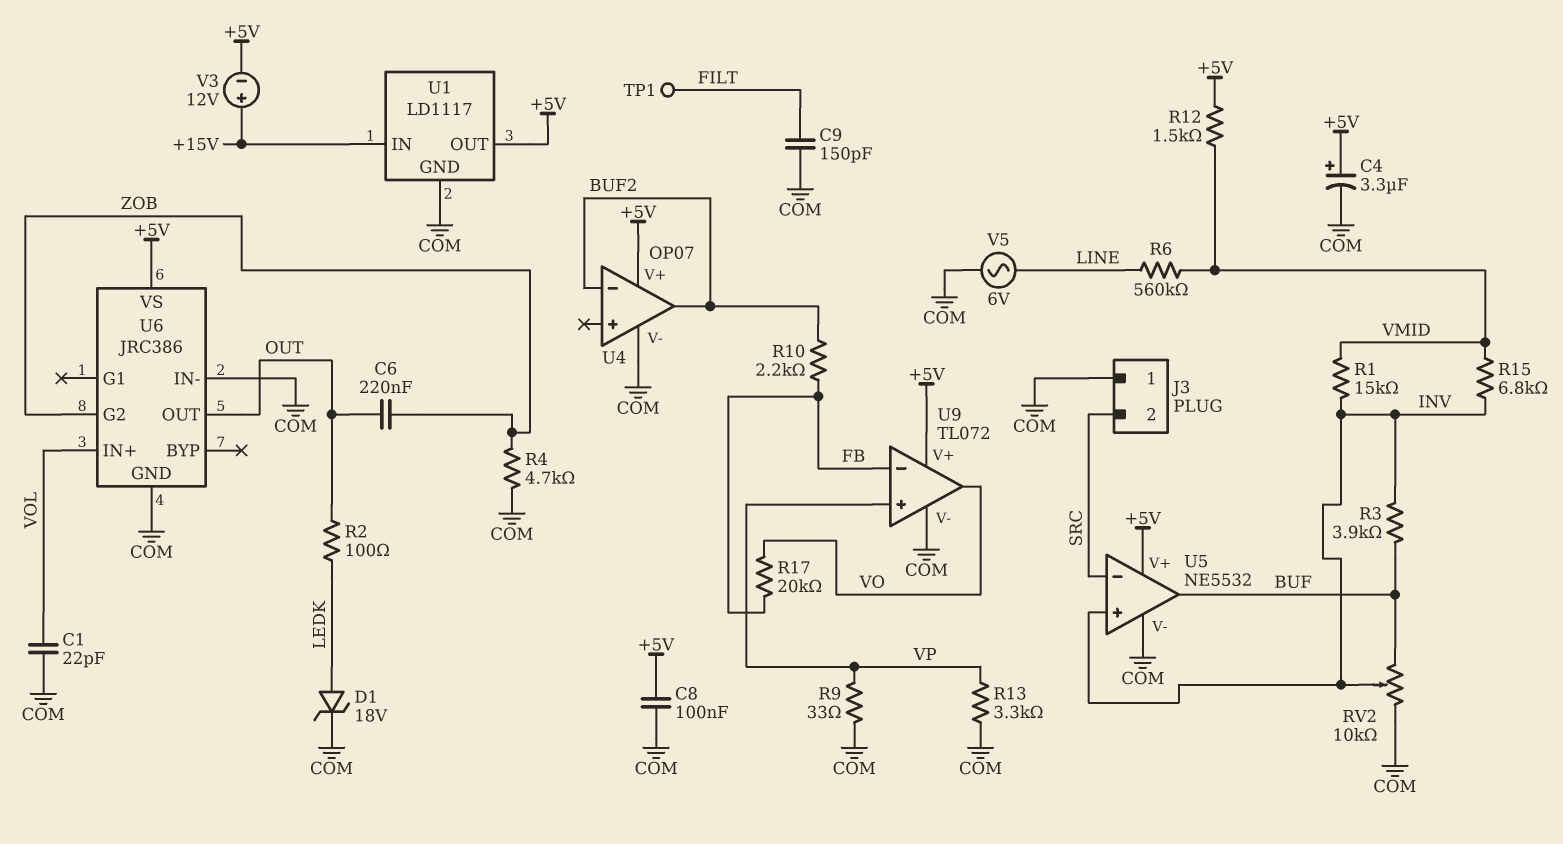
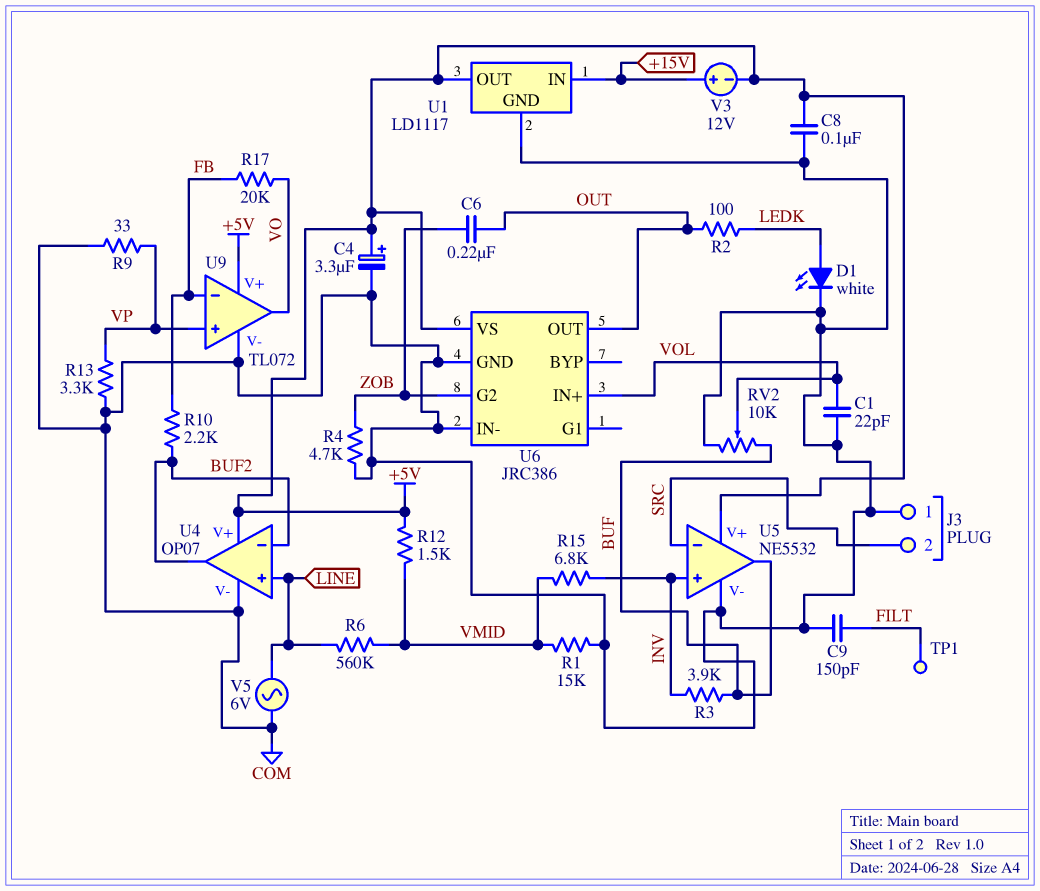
D1: zener 18V (A LEDK, K COM) -> LED white (A LEDK, K COM)
R1: 15k (INV, VMID) -> 15k (COM, VMID)
RV2: 10k (BUF, COM, wiper INV) -> 10k (BUF, COM, wiper VOL)
U4 pin in+: none -> LINE

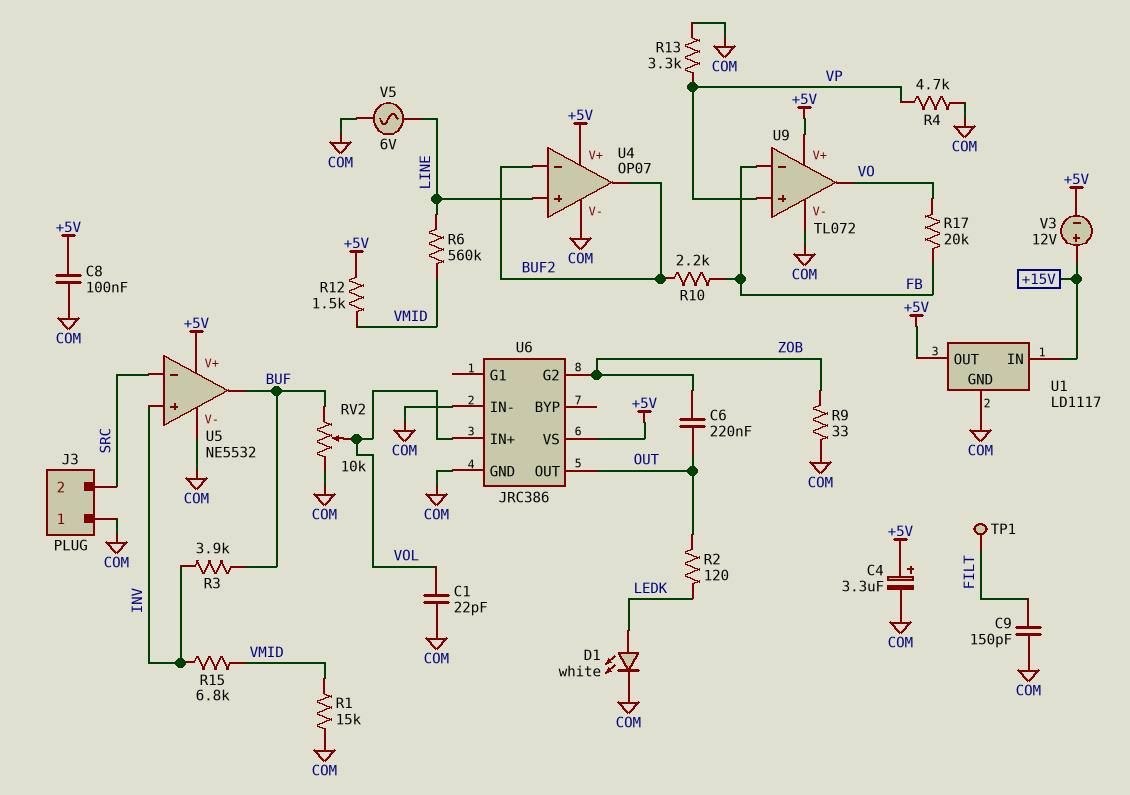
R2: 100 (LEDK, OUT) -> 120 (LEDK, OUT)
R4: 4.7k (COM, ZOB) -> 4.7k (COM, VP)
R9: 33 (COM, VP) -> 33 (COM, ZOB)

